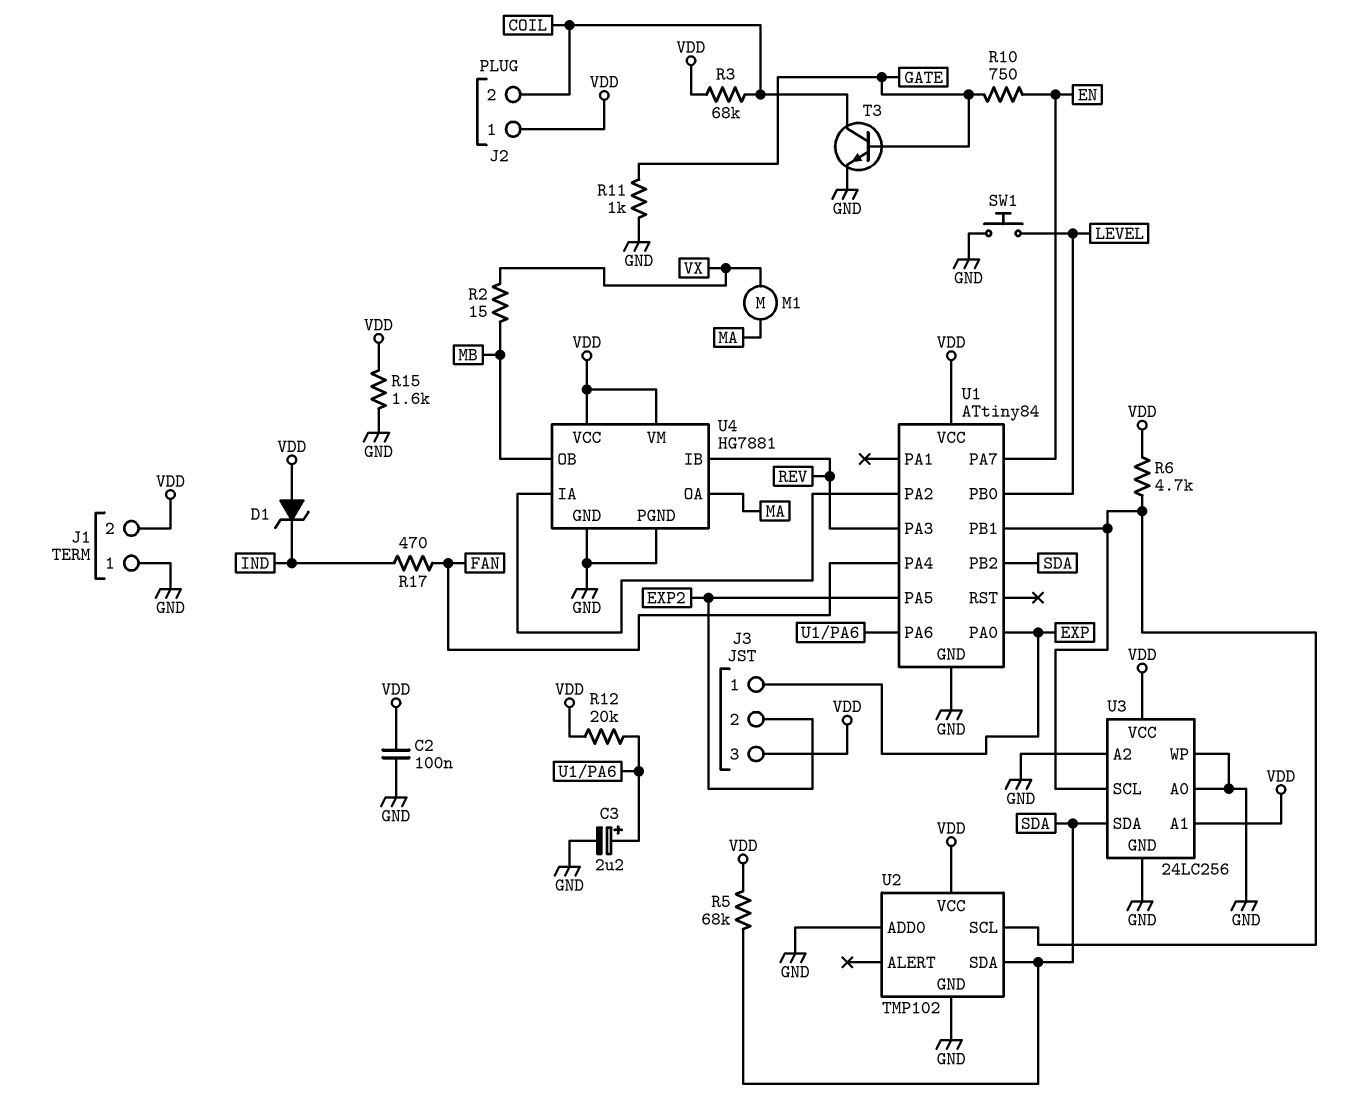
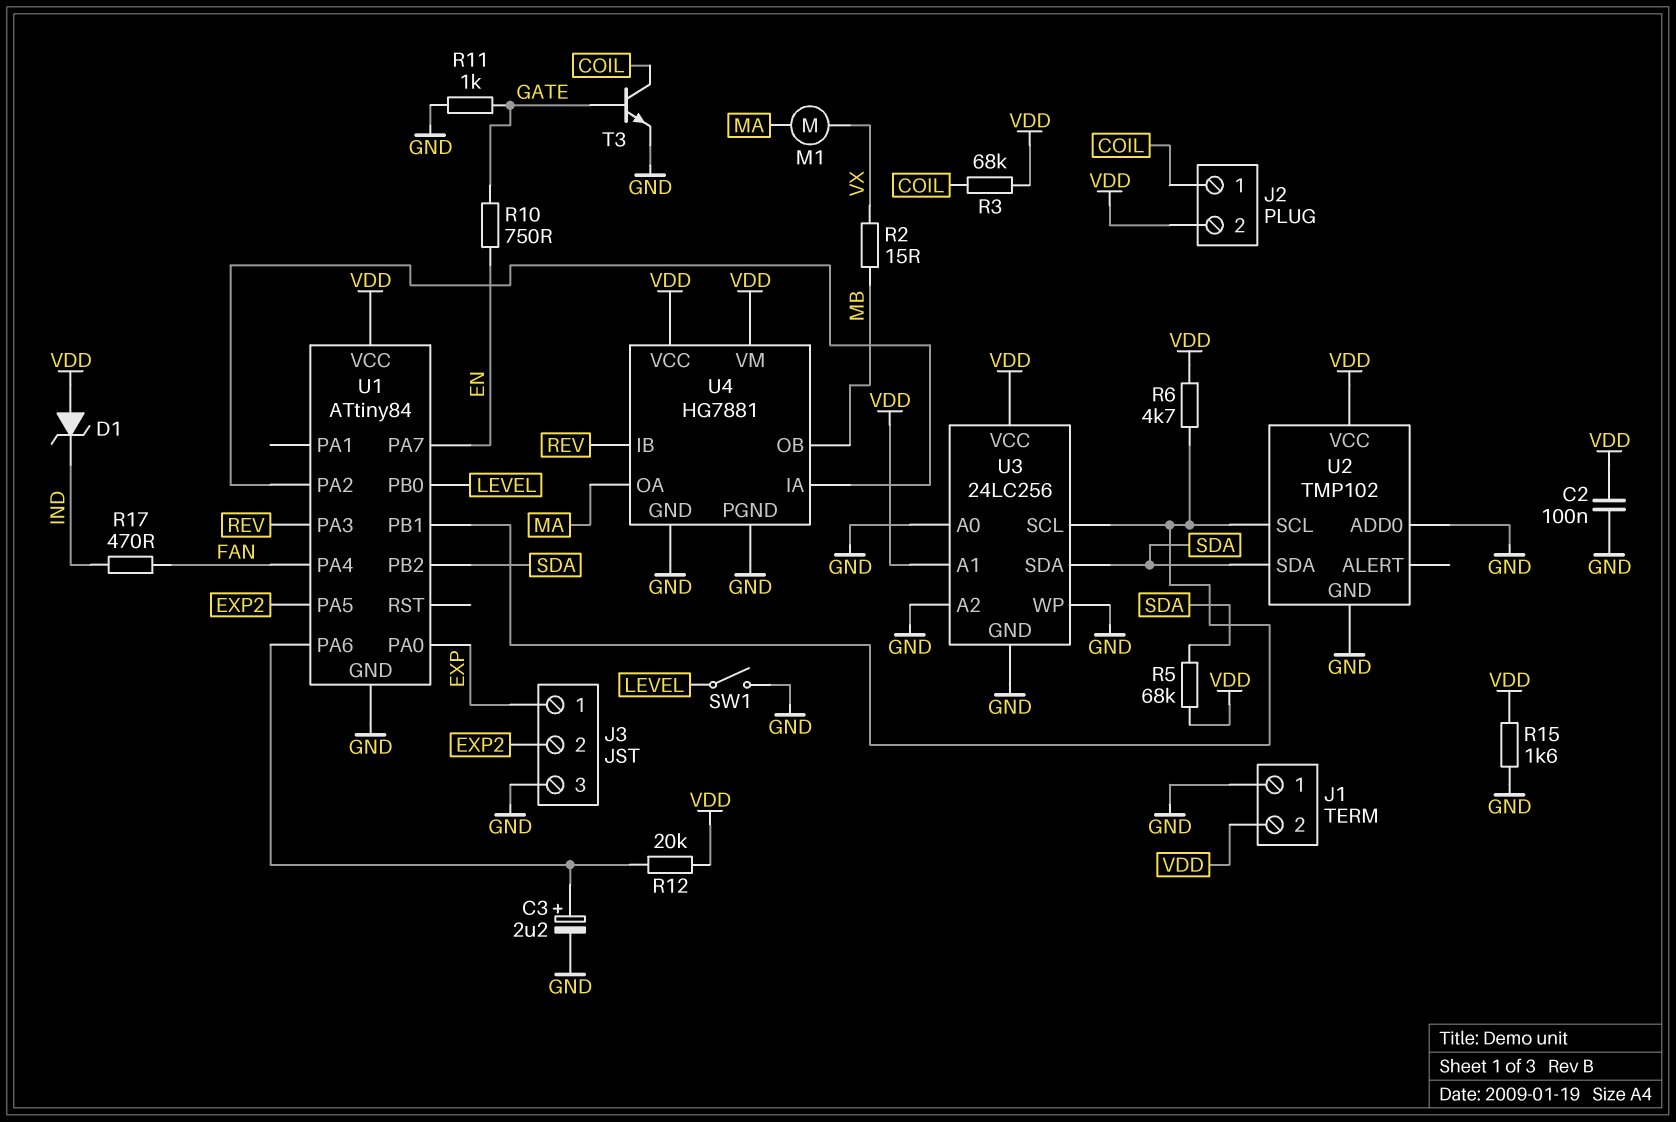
J2 pin 1: VDD -> COIL
J2 pin 2: COIL -> VDD
J3 pin 3: VDD -> GND
SW1: button (GND, LEVEL) -> switch (GND, LEVEL)

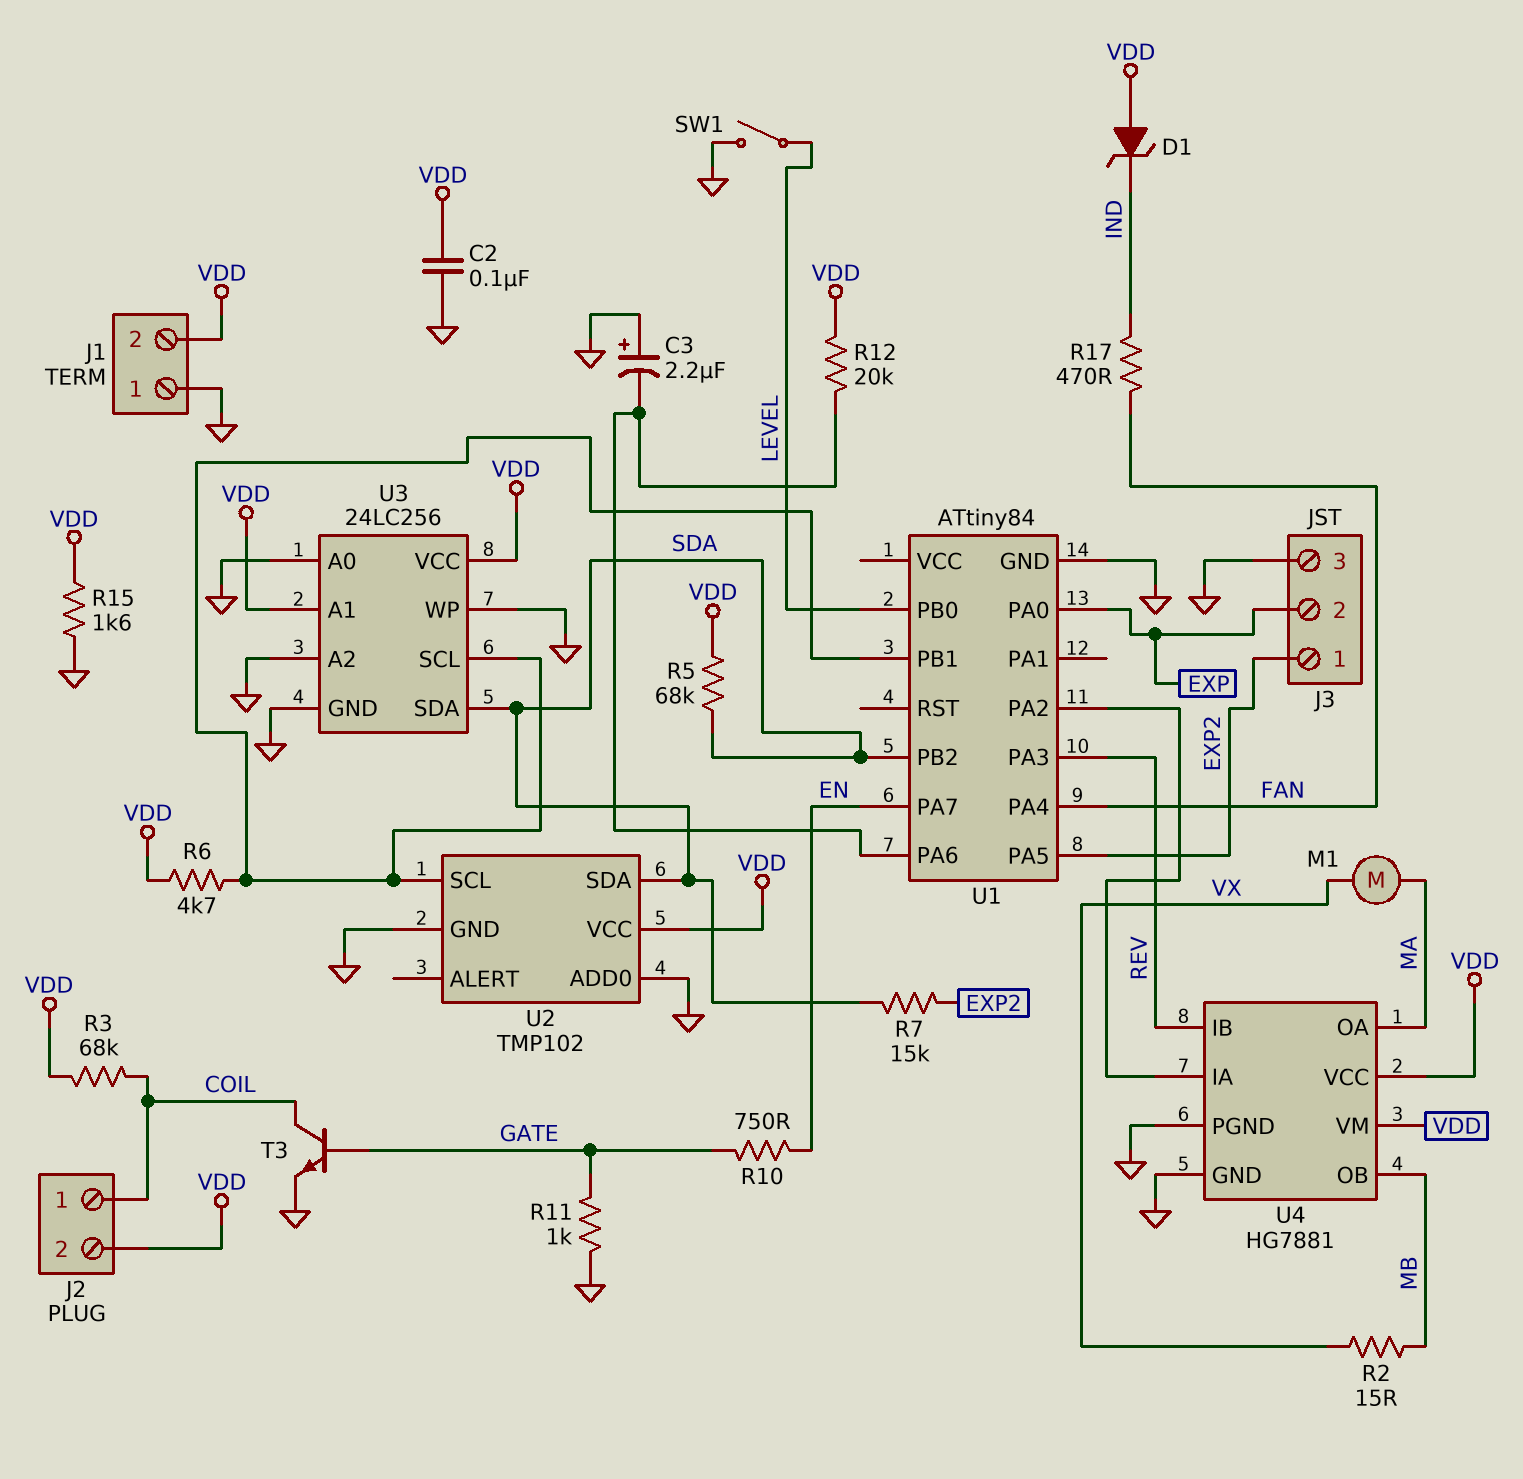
C3: 2.2uF (plus U1/PA6, minus GND) -> 2.2uF (plus GND, minus U1/PA6)
J3 pin 1: EXP -> EXP2
J3 pin 2: EXP2 -> EXP
R7: none -> 15k (EXP2, SDA)
U1 pin VCC: VDD -> none

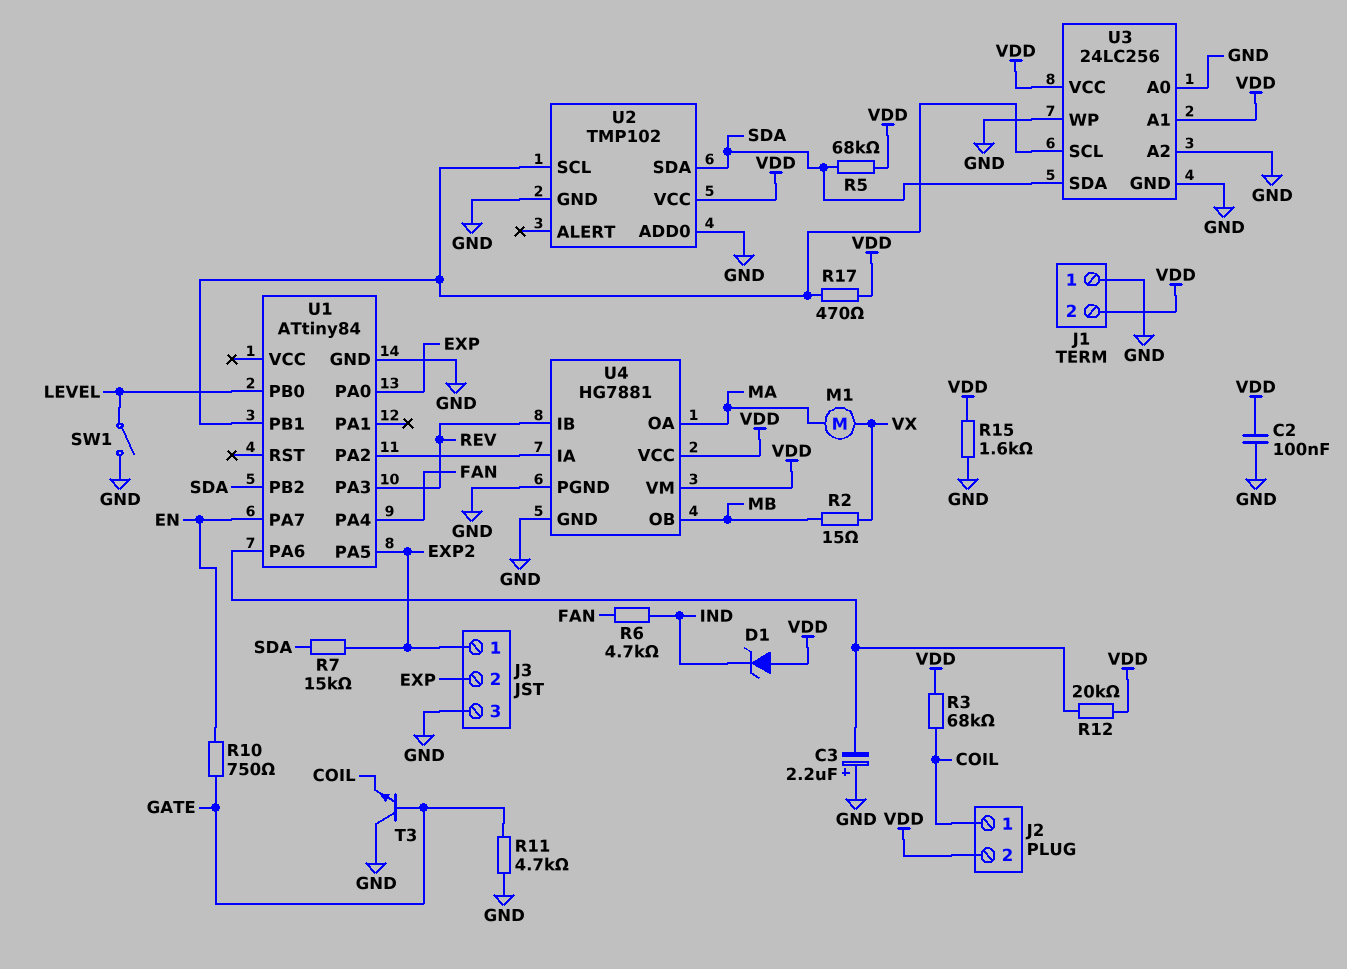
R6: 4.7k (U1/PB1, VDD) -> 4.7k (FAN, IND)
R11: 1k (GATE, GND) -> 4.7k (GATE, GND)
R17: 470 (FAN, IND) -> 470 (U1/PB1, VDD)
T3: NPN (B GATE, C COIL, E GND) -> NPN (B GATE, C GND, E COIL)

